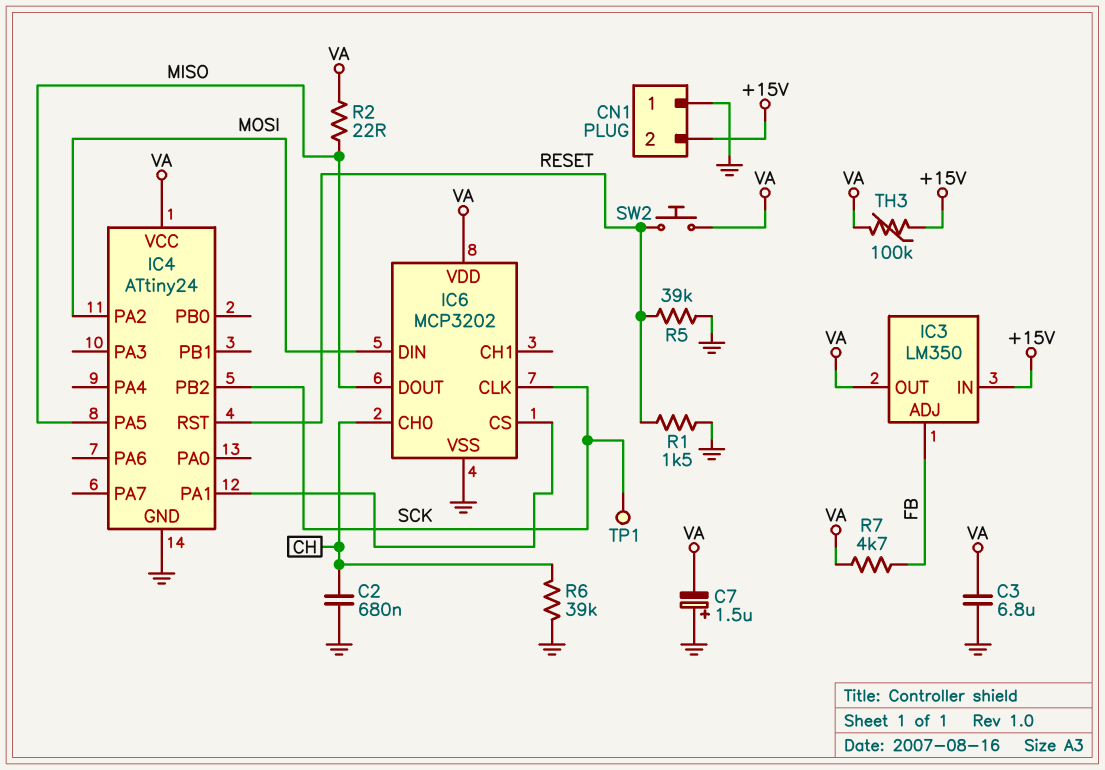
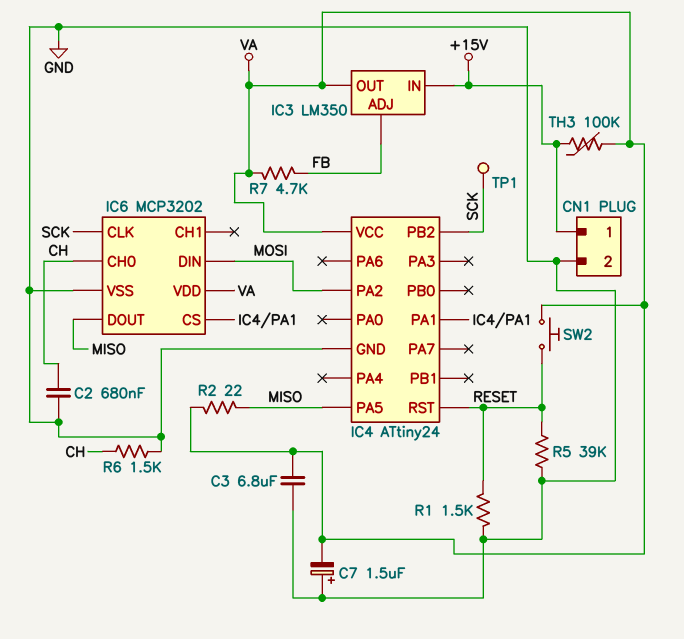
CN1 pin 1: GND -> +15V
CN1 pin 2: +15V -> GND
R6: 39k (CH, GND) -> 1.5k (CH, GND)

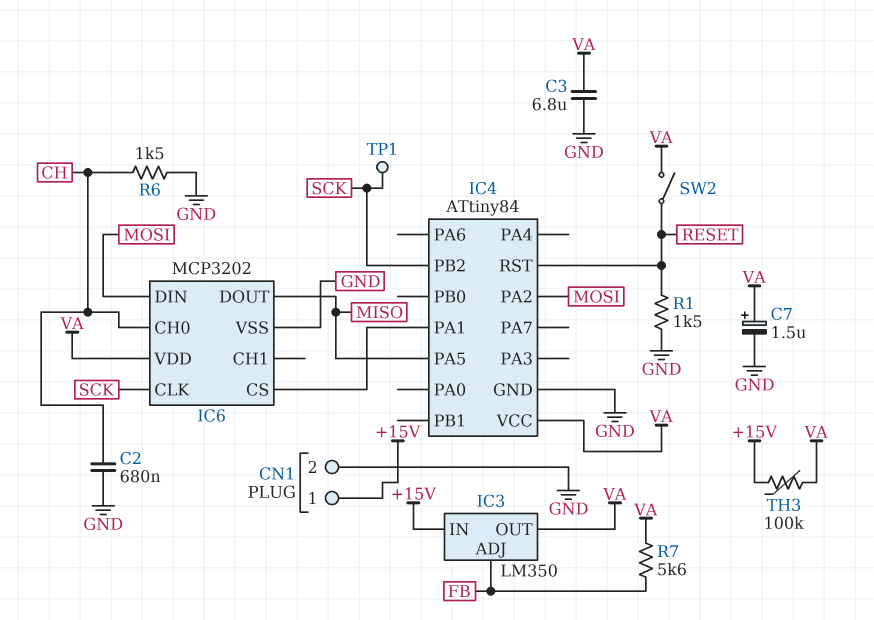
C7: 1.5uF (plus GND, minus VA) -> 1.5uF (plus VA, minus GND)
IC4: ATtiny24 -> ATtiny84
R2: 22 (MISO, VA) -> none
R5: 39k (GND, RESET) -> none
R7: 4.7k (FB, VA) -> 5.6k (FB, VA)
SW2: button (RESET, VA) -> switch (RESET, VA)

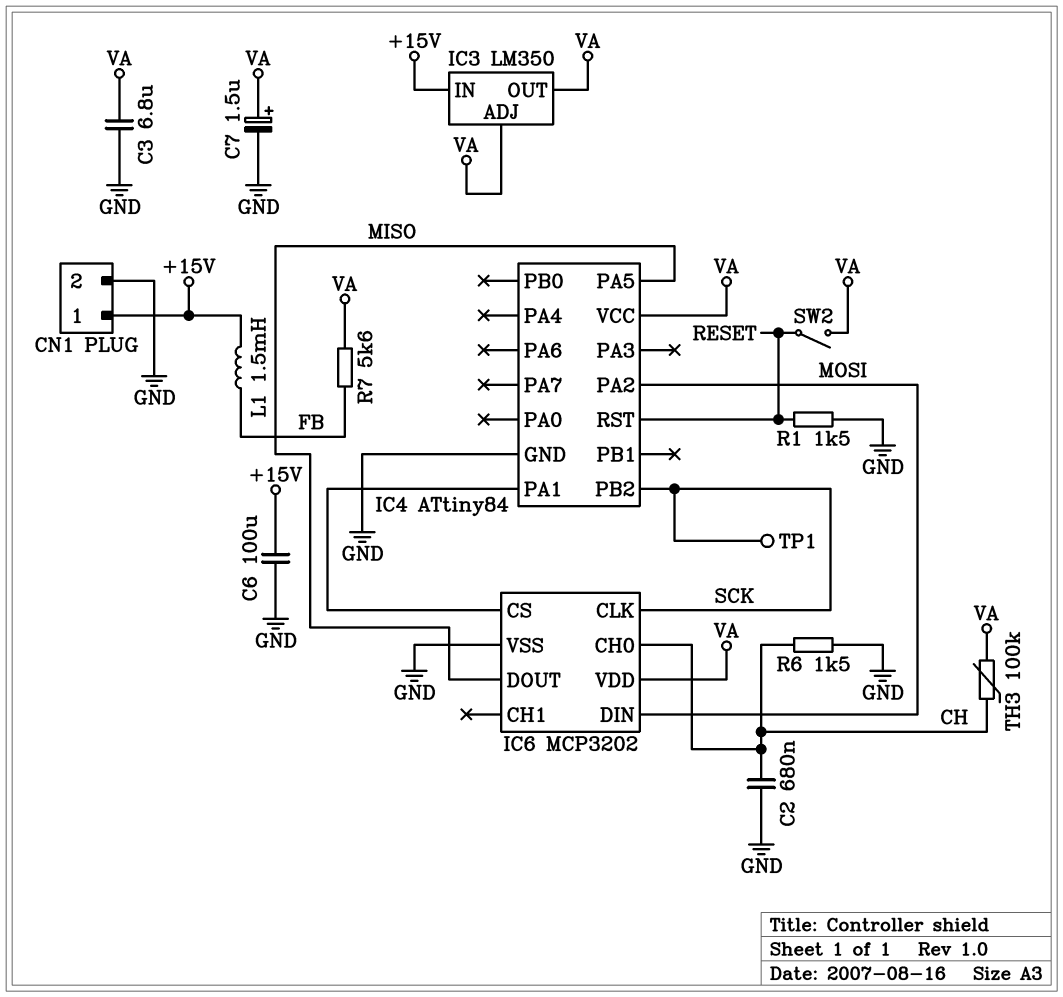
C6: none -> 100uF (+15V, GND)
IC3 pin ADJ: FB -> VA
L1: none -> 1.5mH (+15V, FB)
TH3: 100k (+15V, VA) -> 100k (CH, VA)

